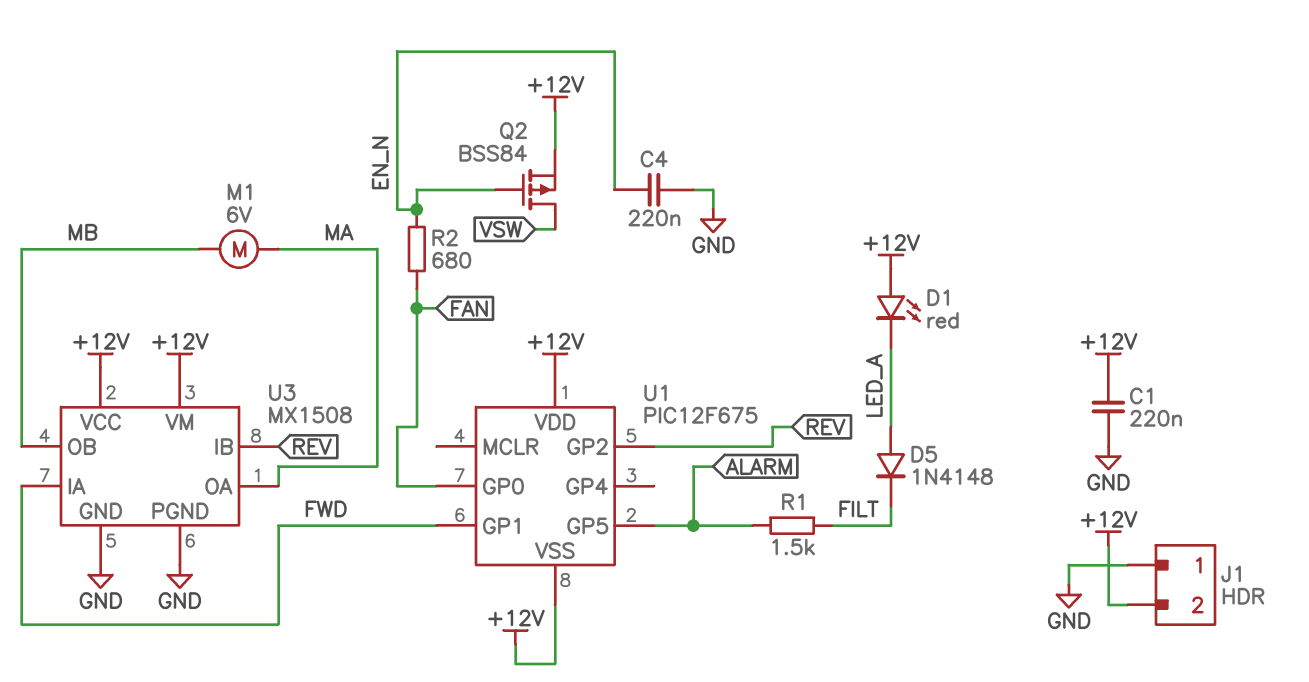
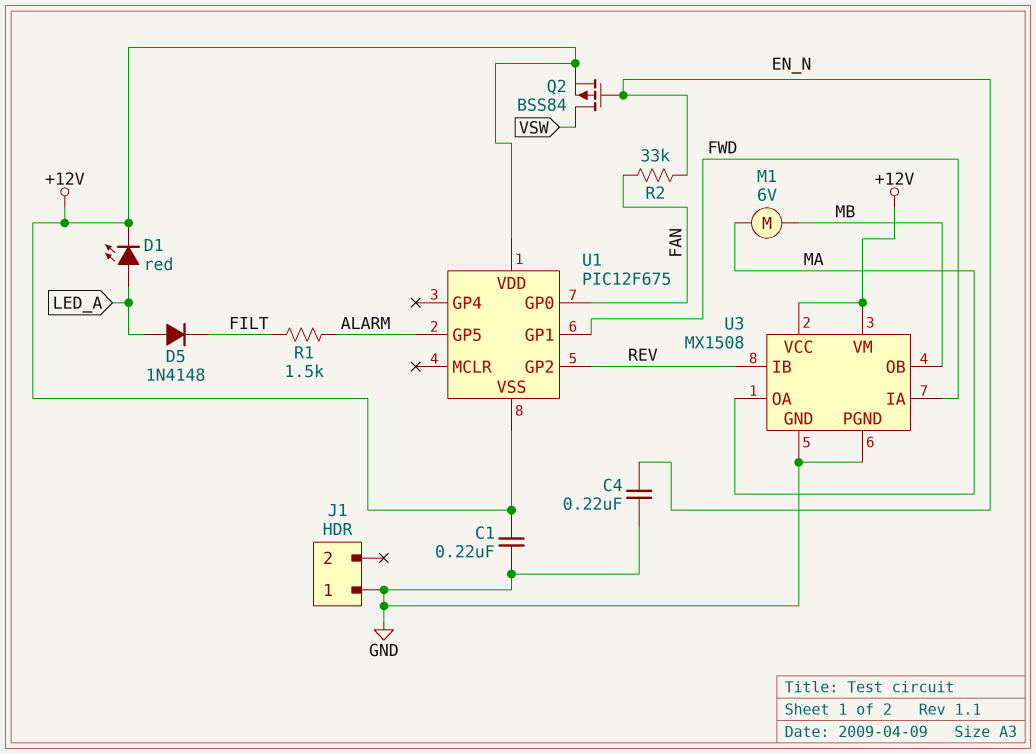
D1: LED red (A +12V, K LED_A) -> LED red (A LED_A, K +12V)
J1 pin 2: +12V -> none
R2: 680 (EN_N, FAN) -> 33k (EN_N, FAN)

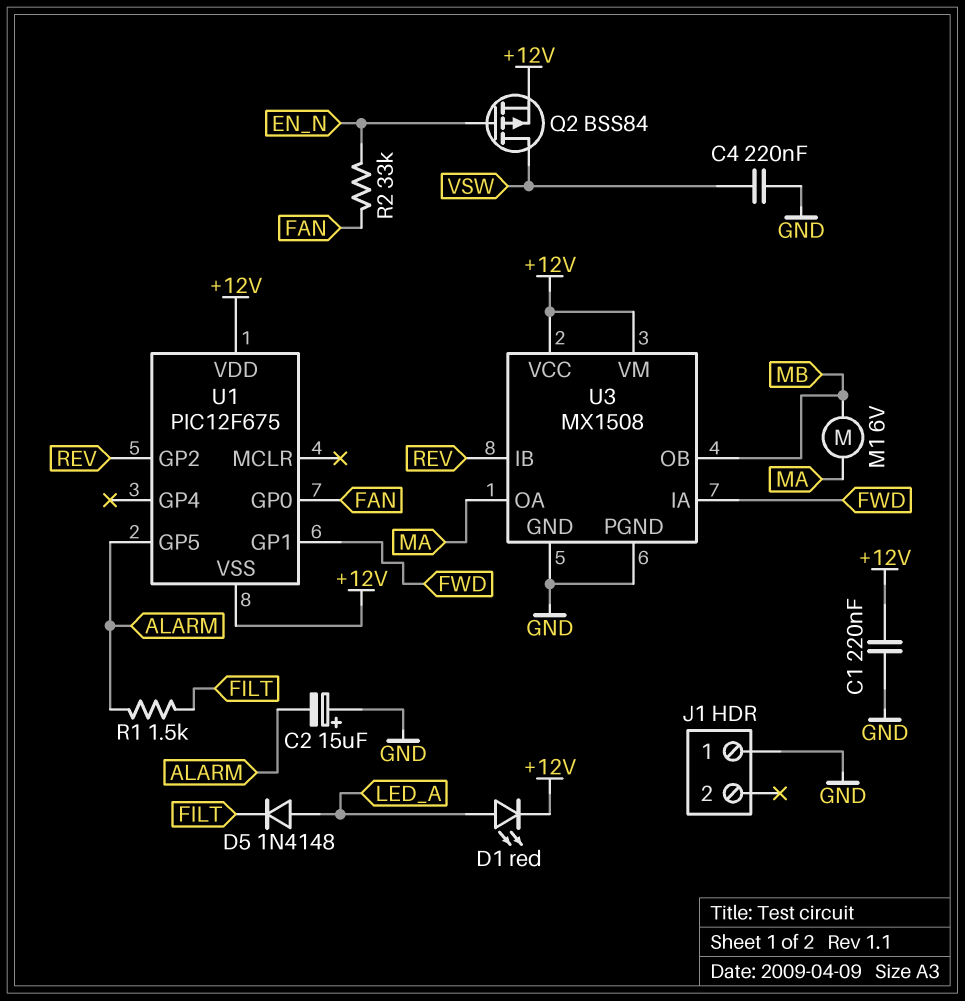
C2: none -> 15uF (plus GND, minus ALARM)
C4: 220nF (EN_N, GND) -> 220nF (GND, VSW)

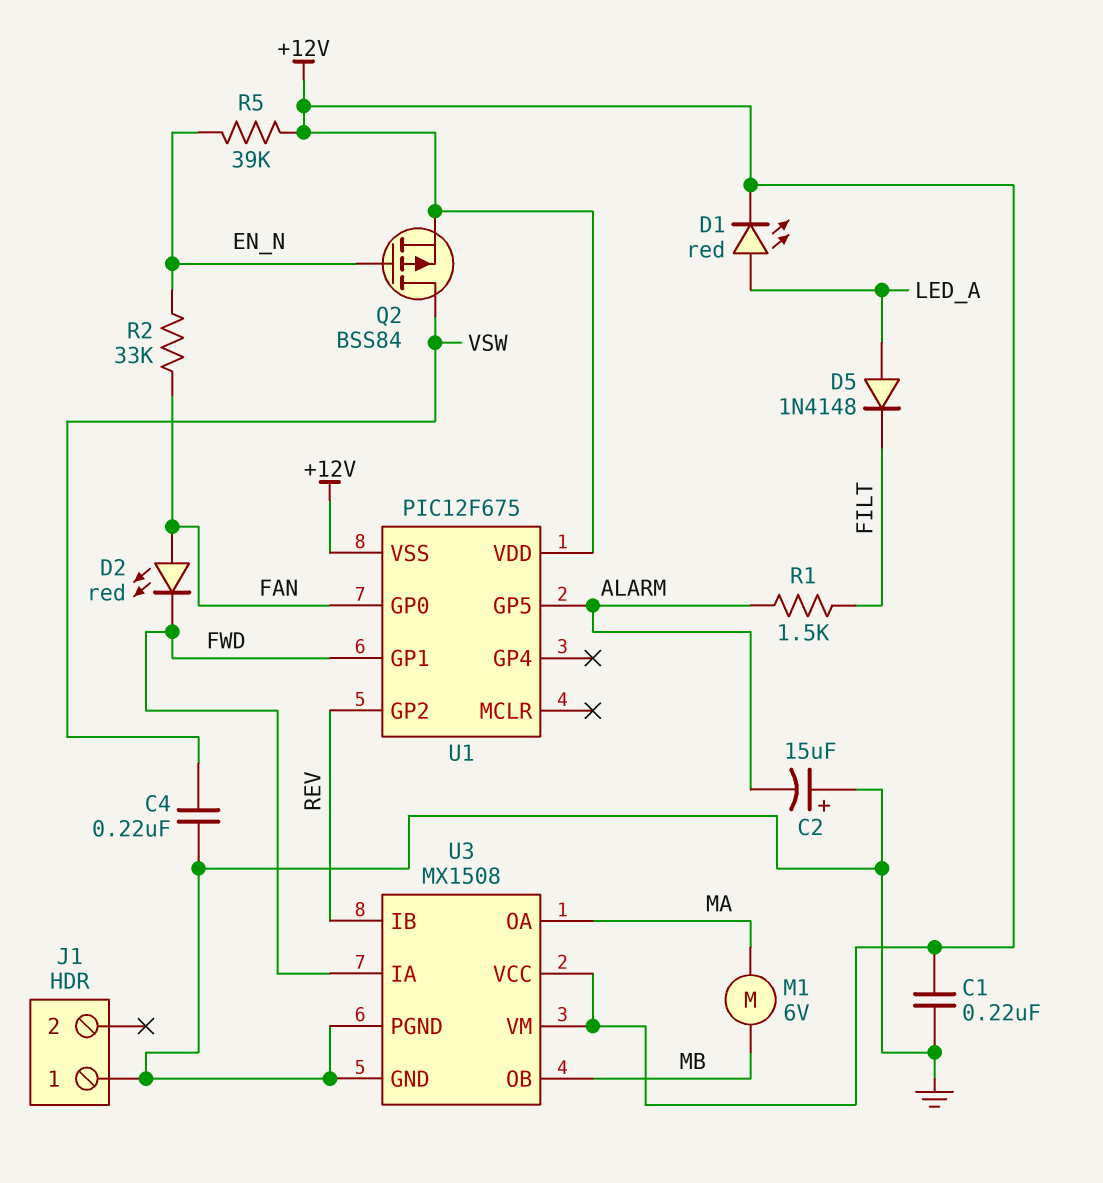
D2: none -> LED red (A FAN, K FWD)
R5: none -> 39k (+12V, EN_N)

